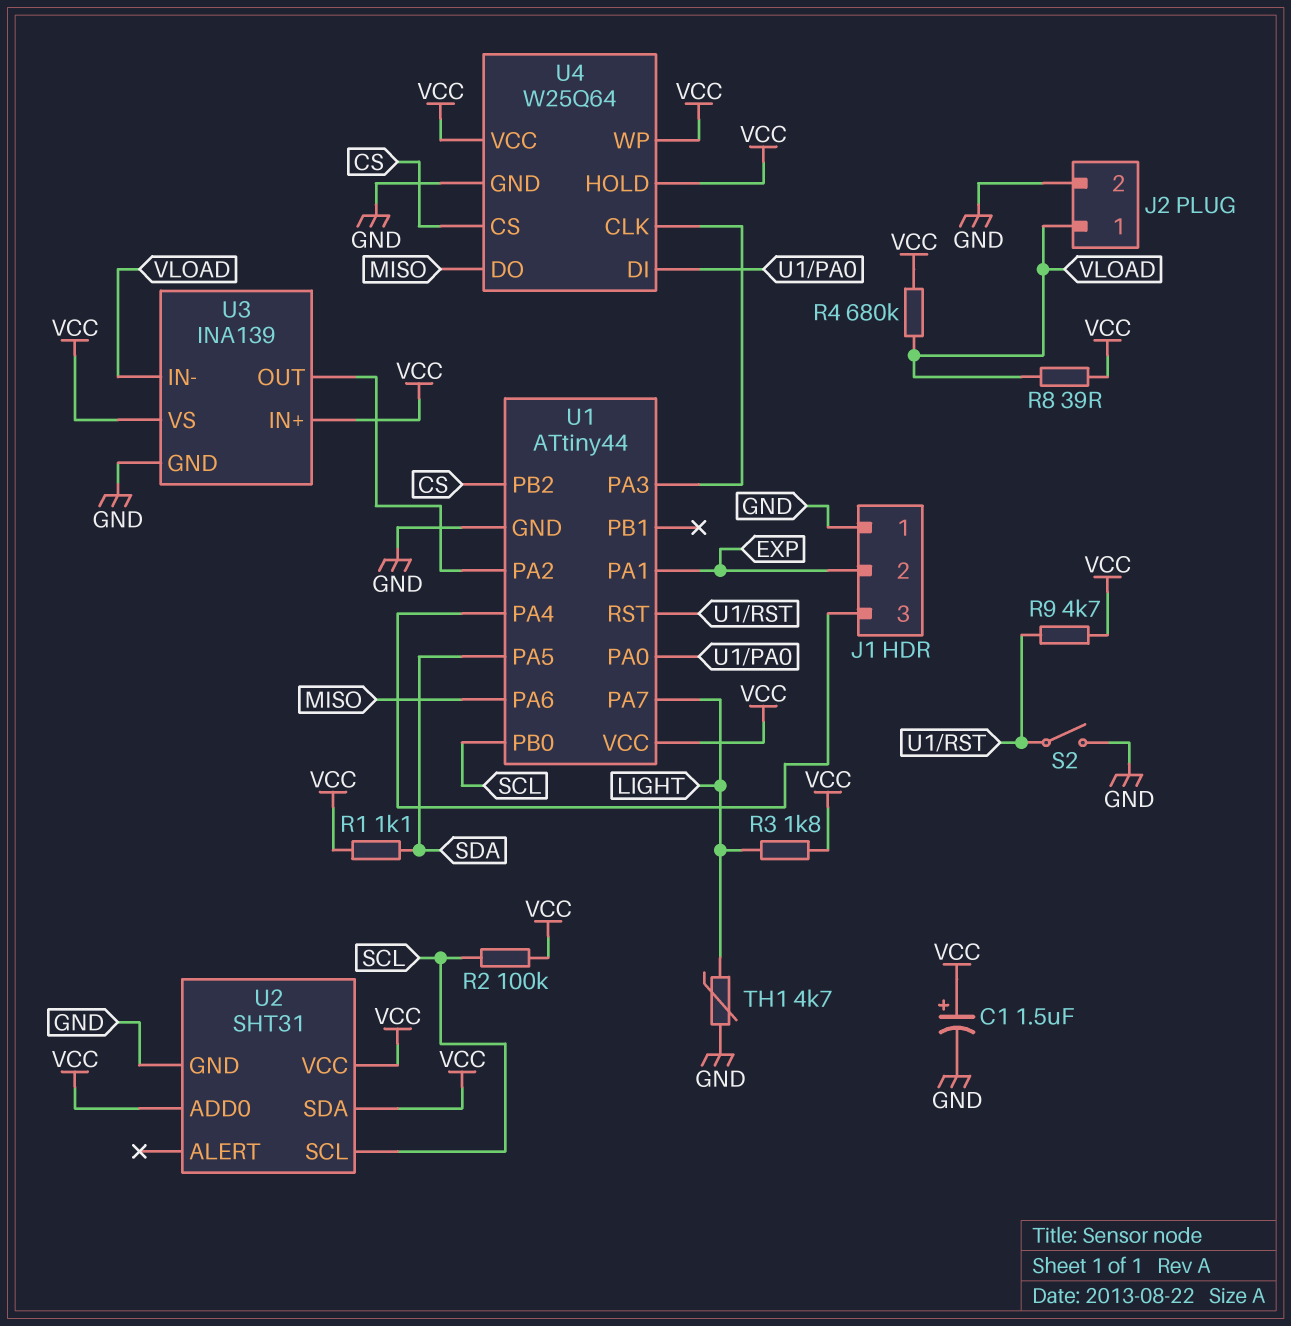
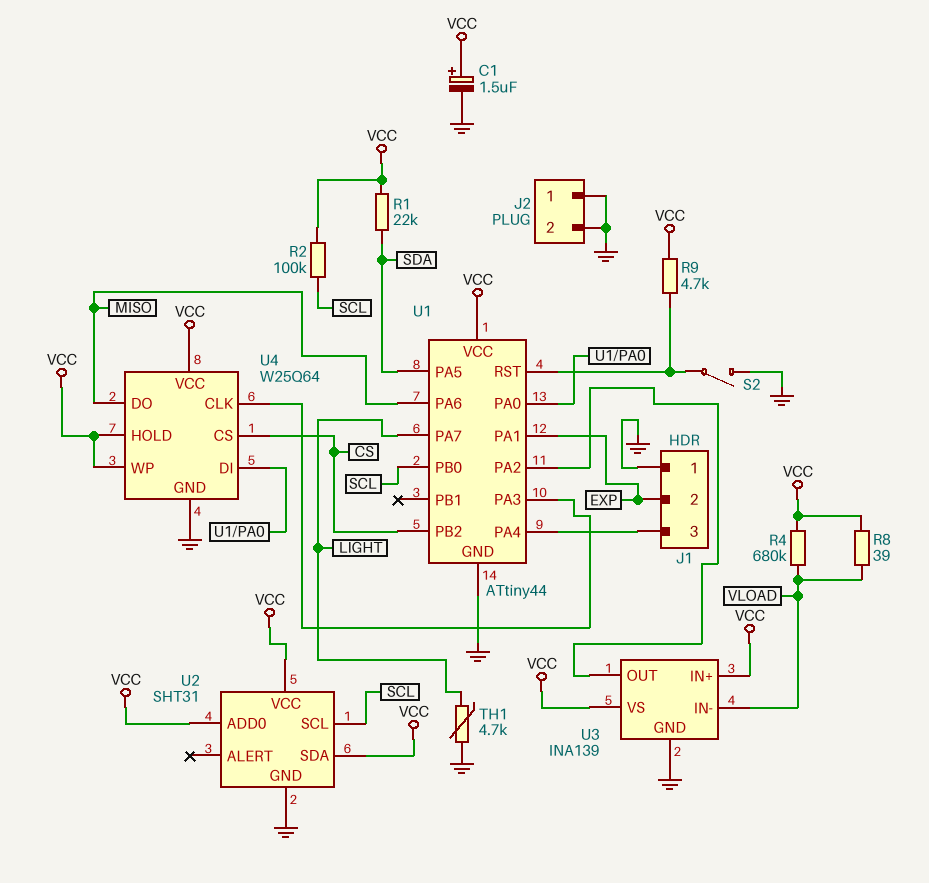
J2 pin 1: VLOAD -> GND
R1: 1.1k (SDA, VCC) -> 22k (SDA, VCC)
R3: 1.8k (LIGHT, VCC) -> none

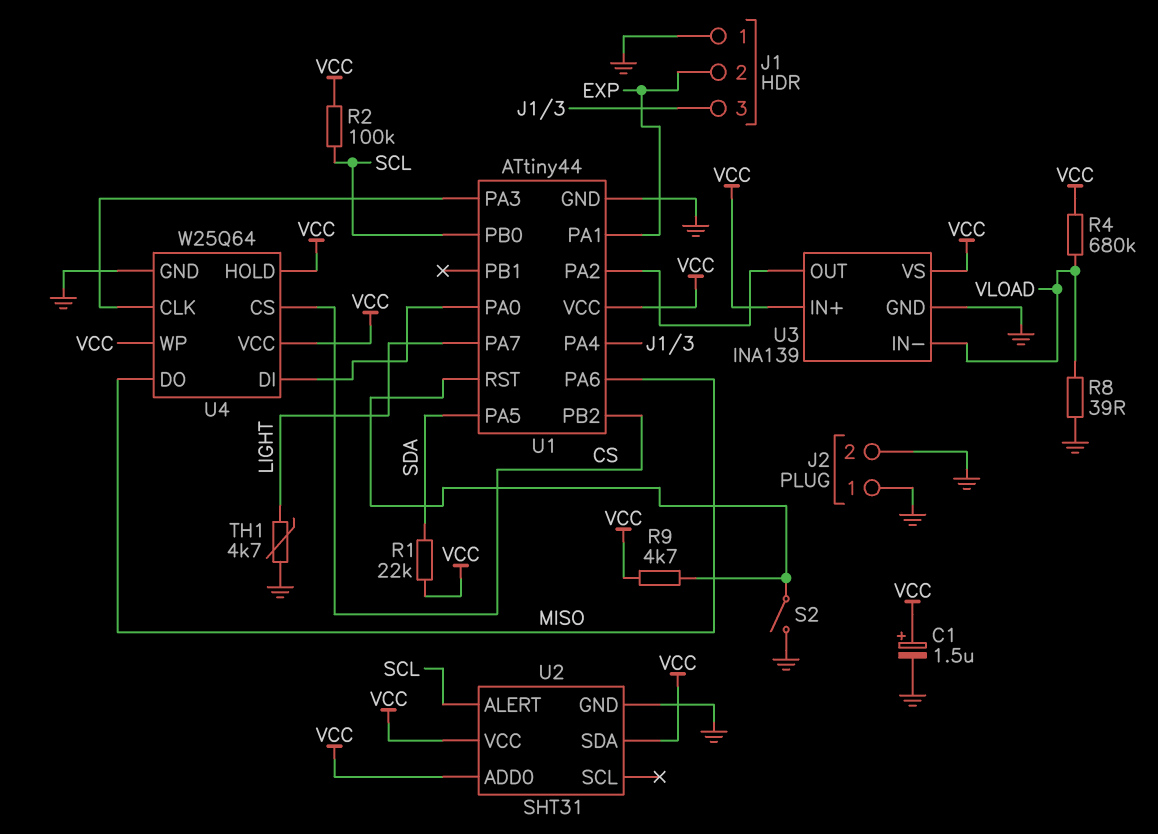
R8: 39 (VCC, VLOAD) -> 39 (GND, VLOAD)
U2 pin ALERT: none -> SCL
U2 pin SCL: SCL -> none

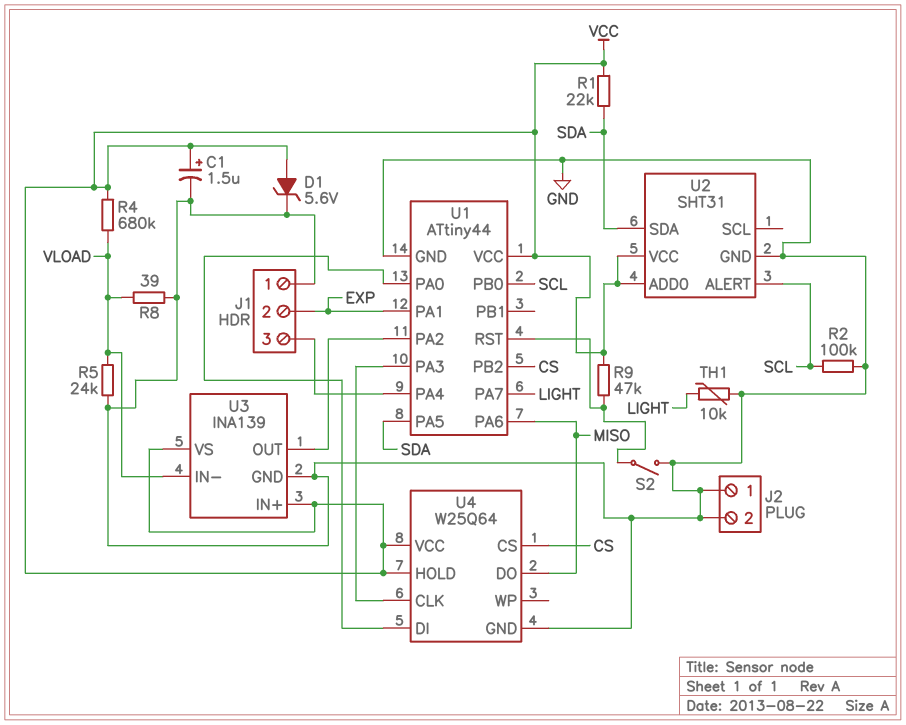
D1: none -> zener 5.6V (A VCC, K GND)
R2: 100k (SCL, VCC) -> 100k (GND, SCL)
R5: none -> 24k (GND, VLOAD)
R9: 4.7k (U1/RST, VCC) -> 47k (U1/RST, VCC)
TH1: 4.7k (GND, LIGHT) -> 10k (GND, LIGHT)
U2 pin SDA: VCC -> SDA
U4 pin WP: VCC -> none

